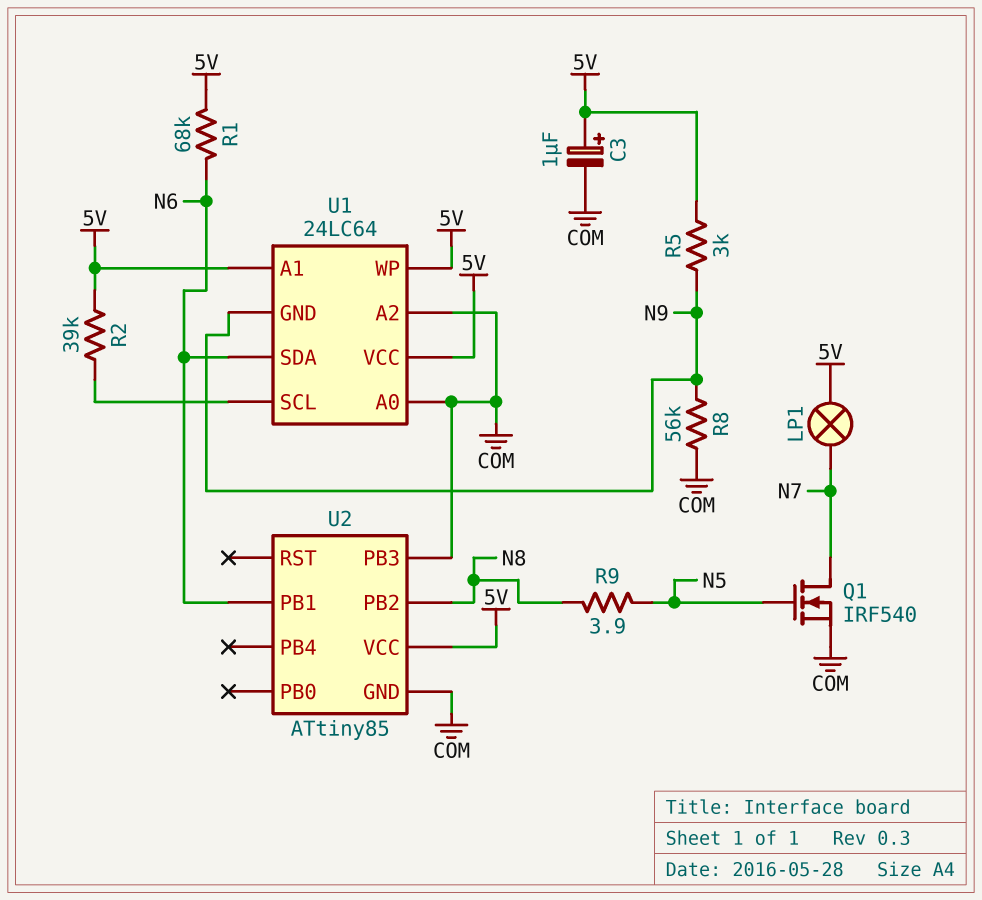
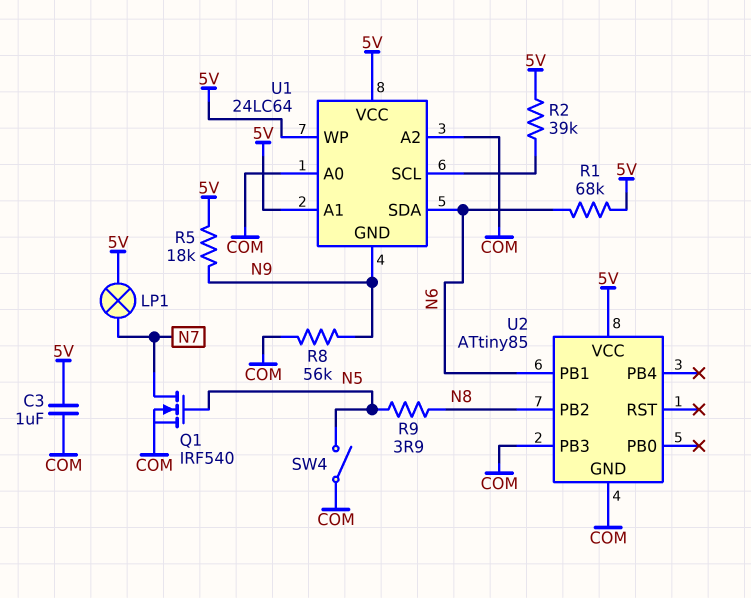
C3: 1uF (plus 5V, minus COM) -> 1uF (5V, COM)
R5: 3k (5V, N9) -> 18k (5V, N9)
SW4: none -> switch (COM, N5)

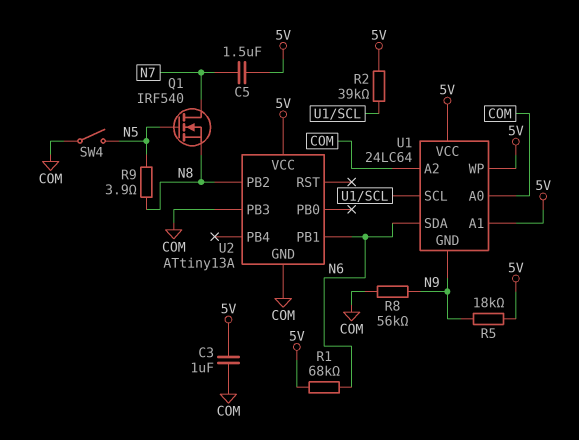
C5: none -> 1.5uF (5V, N7)
LP1: lamp (5V, N7) -> none
Q1: NMOS IRF540 (G N5, D N7, S COM) -> NMOS IRF540 (G N5, D N7, S N8)
U2: ATtiny85 -> ATtiny13A

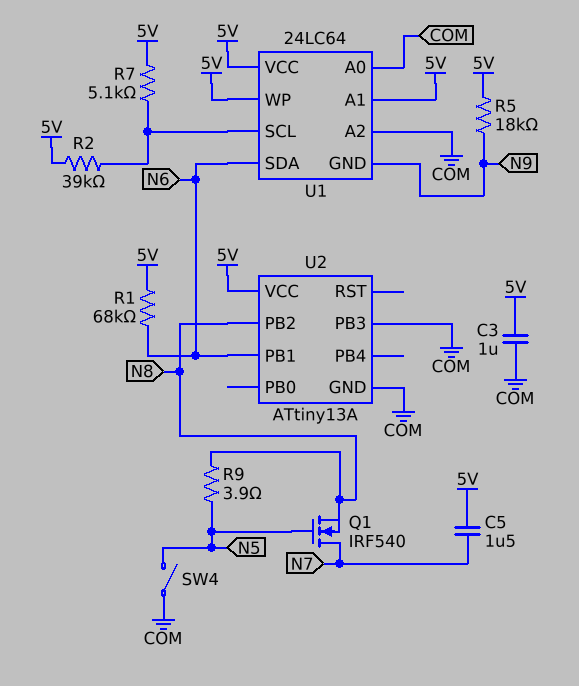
R7: none -> 5.1k (5V, U1/SCL)
R8: 56k (COM, N9) -> none

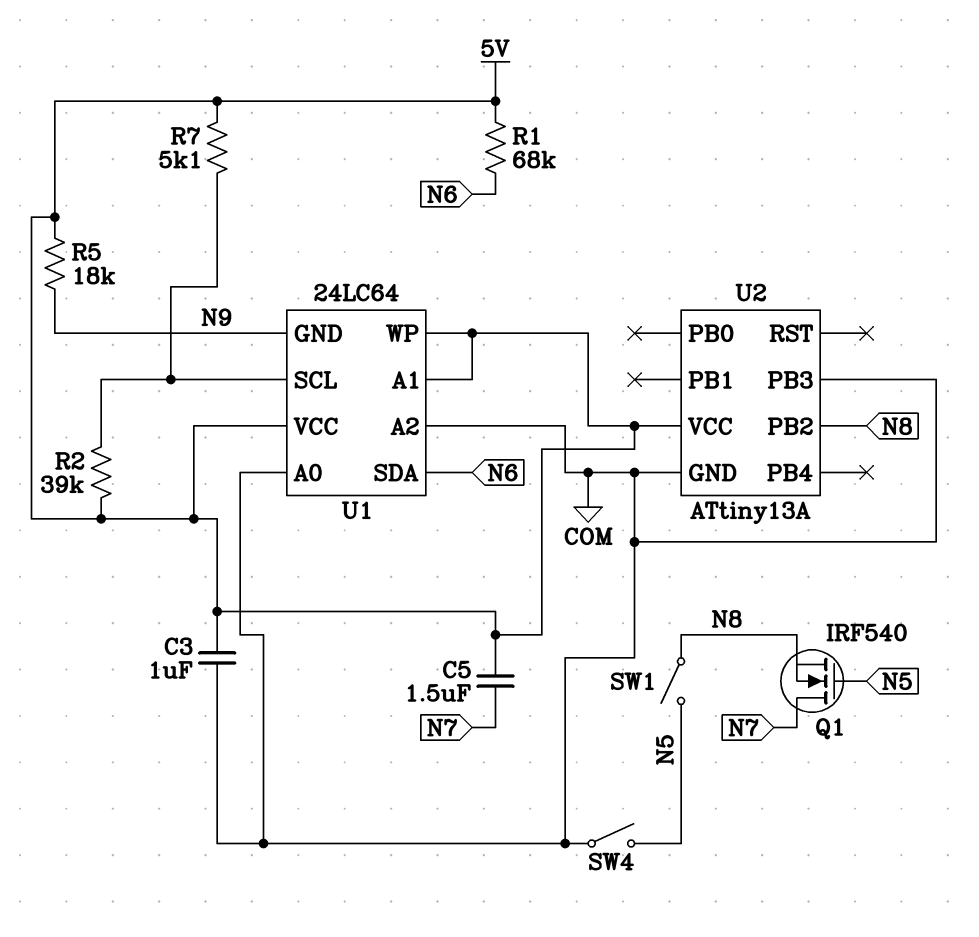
R9: 3.9 (N5, N8) -> none
SW1: none -> switch (N5, N8)
U2 pin PB1: N6 -> none

